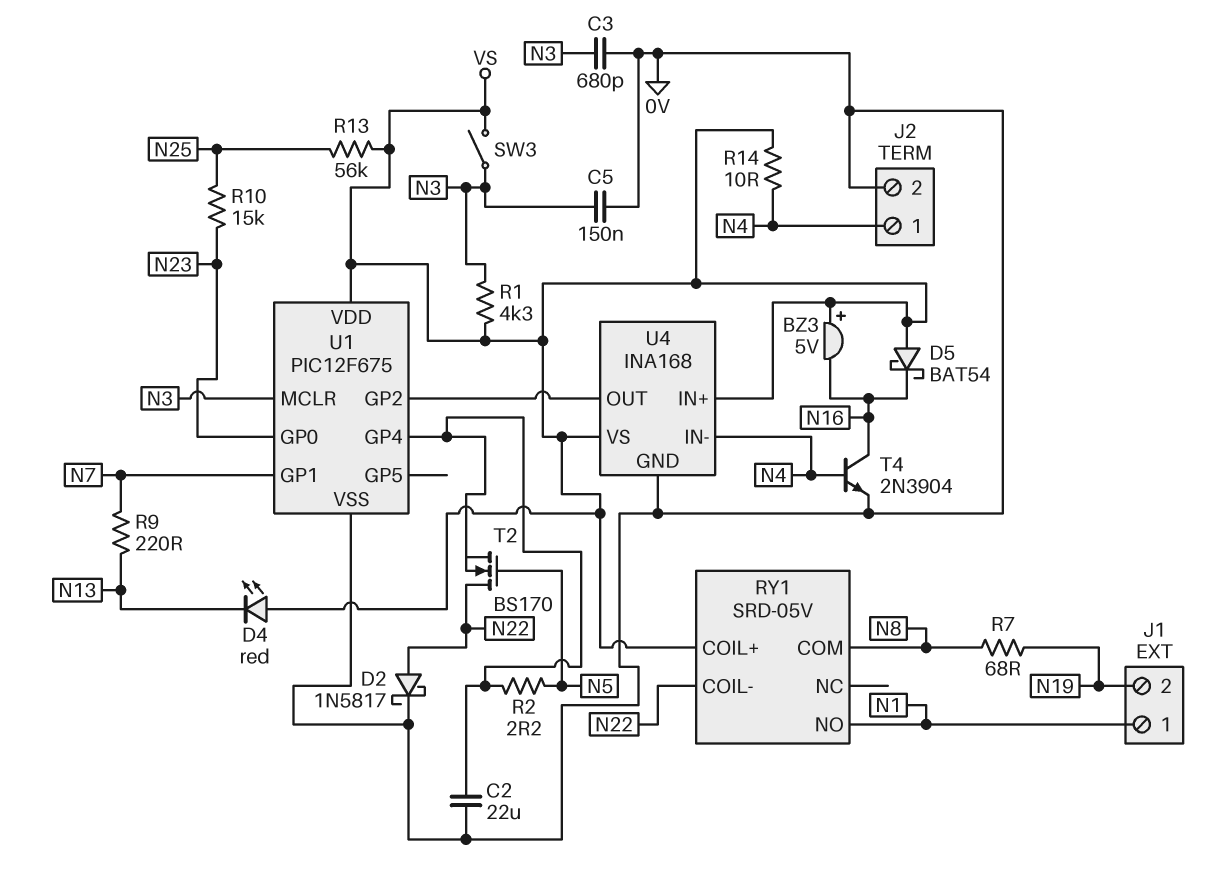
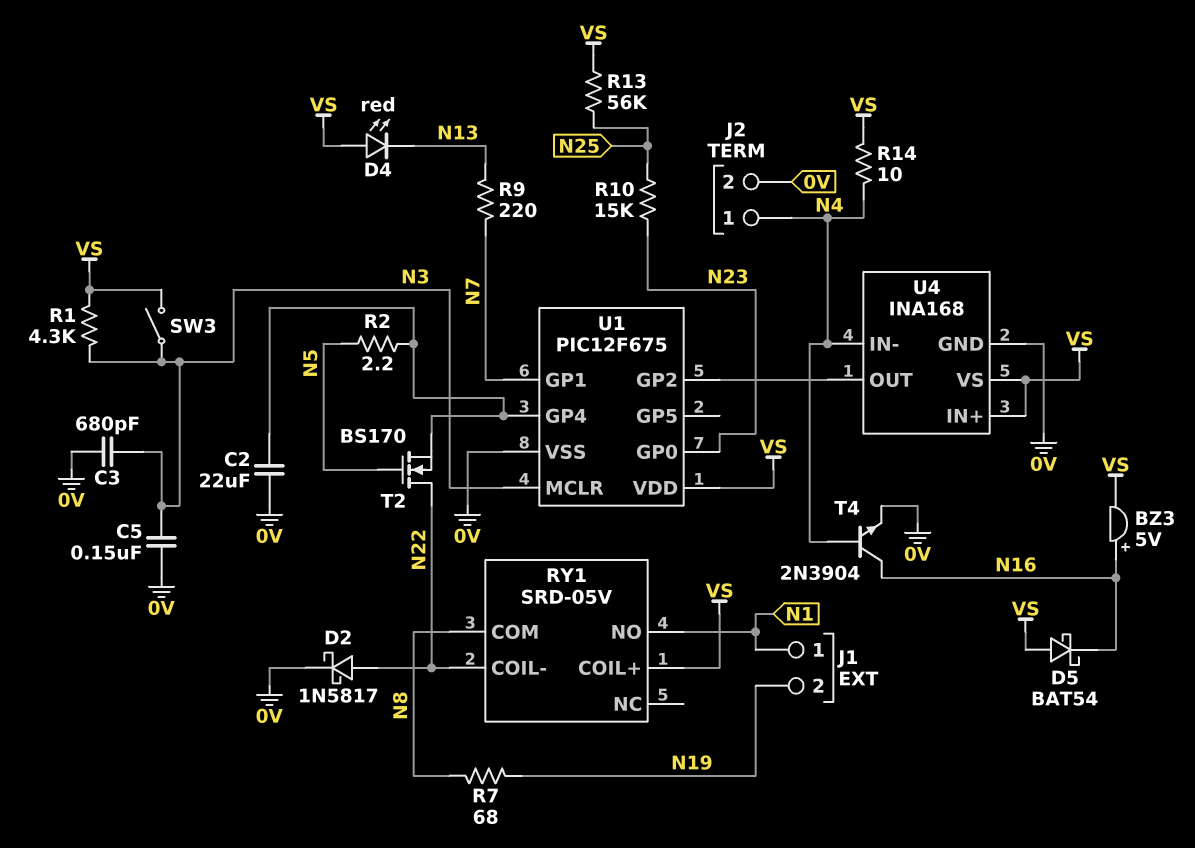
BZ3: buzzer 5V (plus VS, minus N16) -> buzzer 5V (plus N16, minus VS)

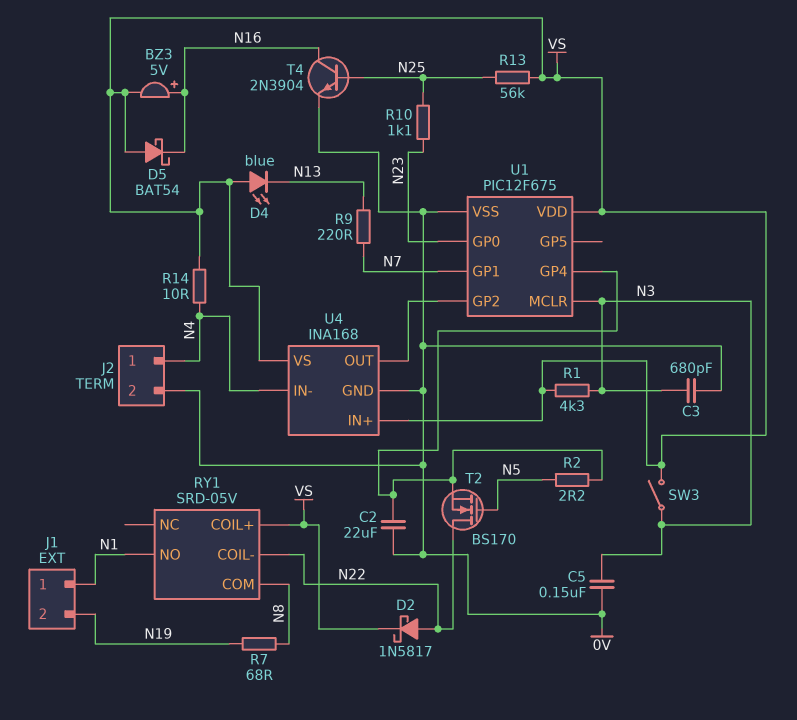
D2: schottky 1N5817 (A N22, K 0V) -> schottky 1N5817 (A N22, K VS)
D4: LED red (A VS, K N13) -> LED blue (A VS, K N13)
R10: 15k (N23, N25) -> 1.1k (N23, N25)
T4: NPN 2N3904 (B N4, C N16, E 0V) -> NPN 2N3904 (B N25, C N16, E 0V)

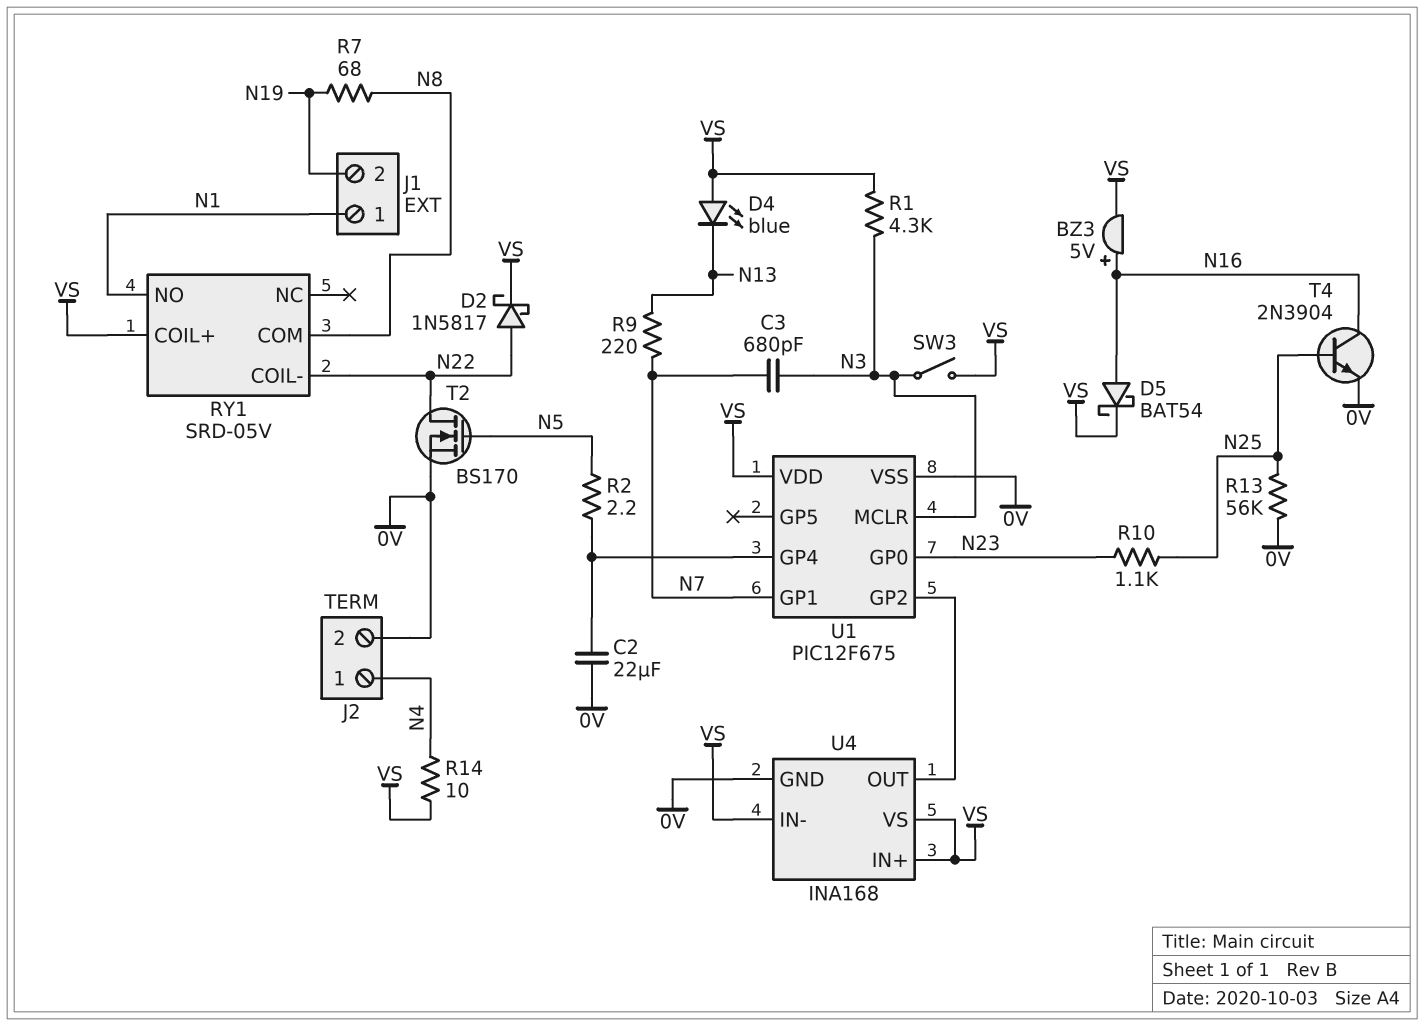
C3: 680pF (0V, N3) -> 680pF (N3, N7)
C5: 150nF (0V, N3) -> none
D5: schottky BAT54 (A VS, K N16) -> schottky BAT54 (A N16, K VS)
R13: 56k (N25, VS) -> 56k (0V, N25)
T2: NMOS BS170 (G N5, D N22, S U1/GP4) -> NMOS BS170 (G N5, D N22, S 0V)
U4 pin IN-: N4 -> VS

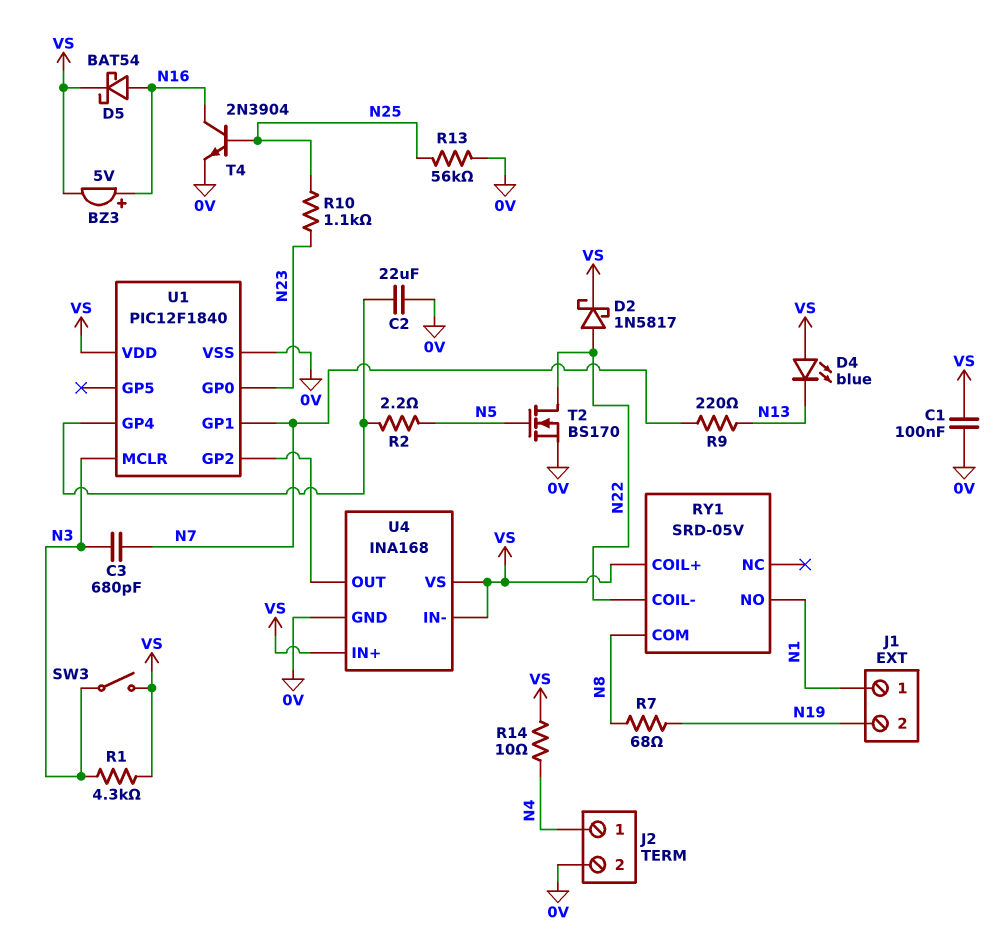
C1: none -> 100nF (0V, VS)
U1: PIC12F675 -> PIC12F1840

